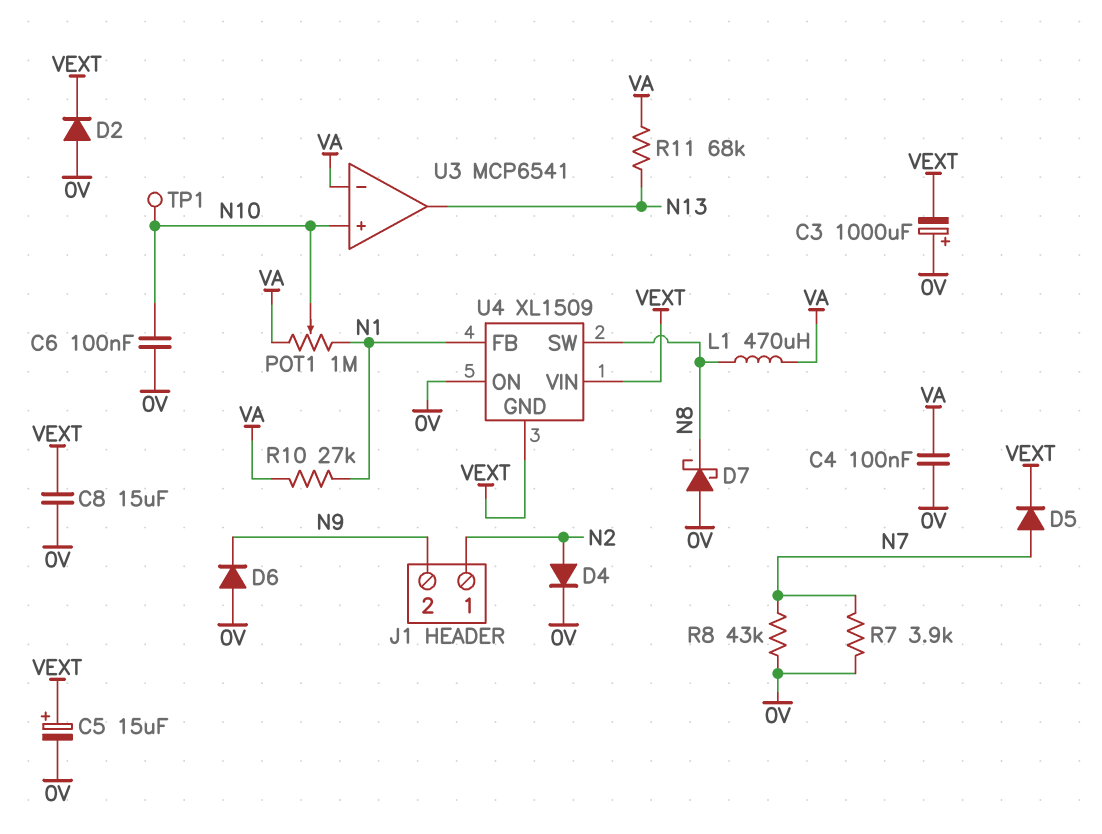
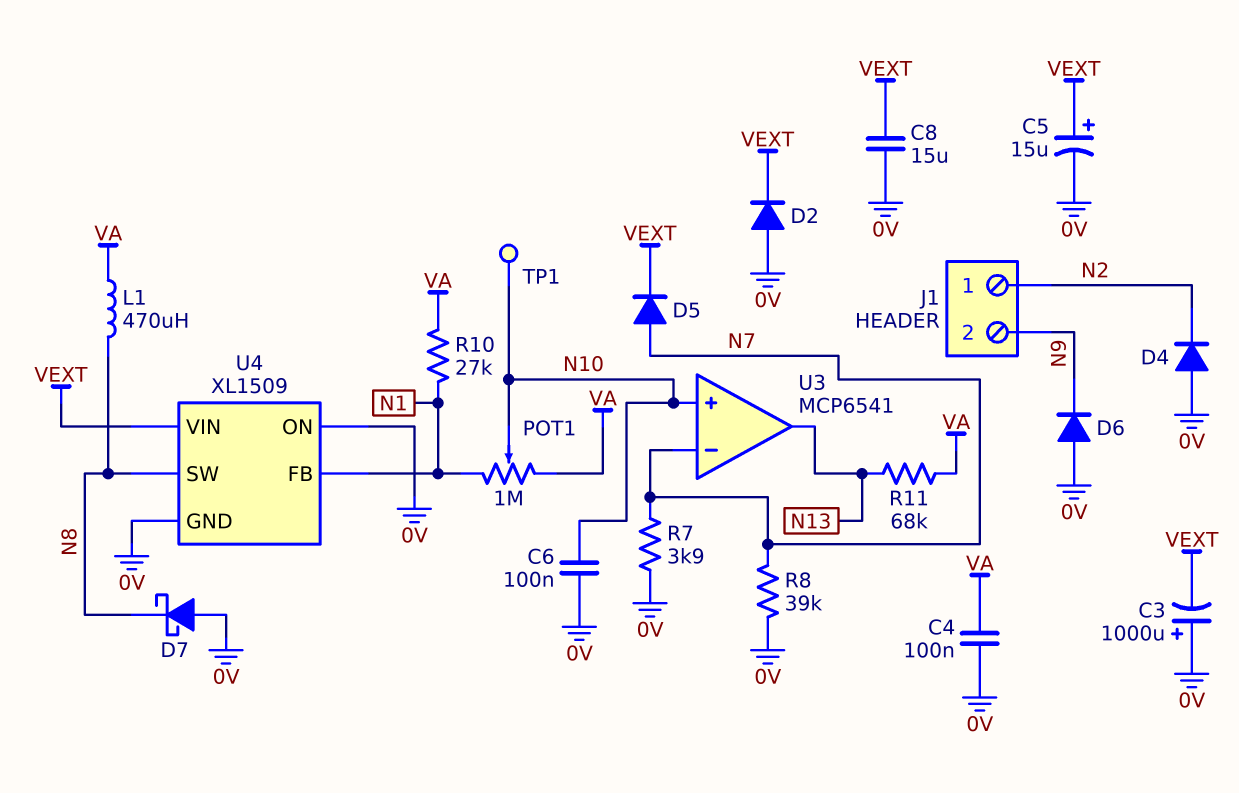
D4: diode (A N2, K 0V) -> diode (A 0V, K N2)
R8: 43k (0V, N7) -> 39k (0V, N7)
U3 pin in-: VA -> N7
U4 pin GND: VEXT -> 0V

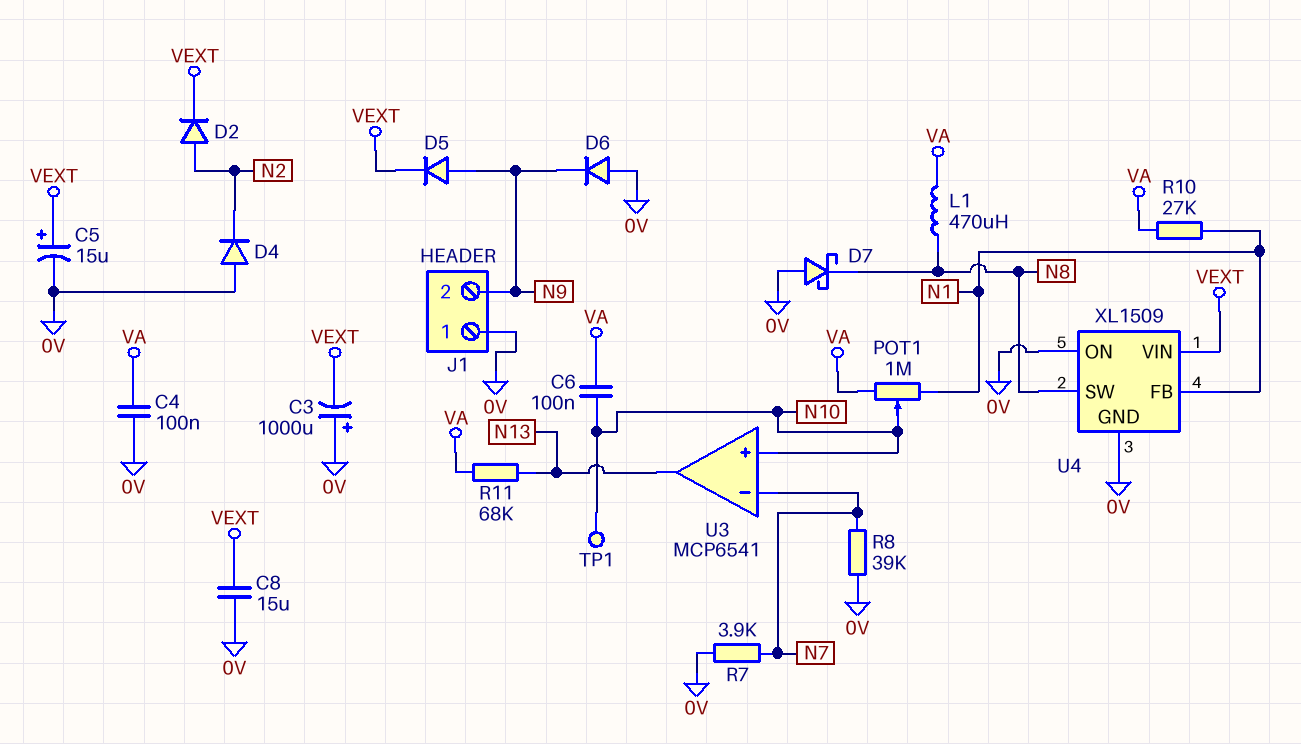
C6: 100nF (0V, N10) -> 100nF (N10, VA)
D2: diode (A 0V, K VEXT) -> diode (A N2, K VEXT)
D5: diode (A N7, K VEXT) -> diode (A N9, K VEXT)
J1 pin 1: N2 -> 0V

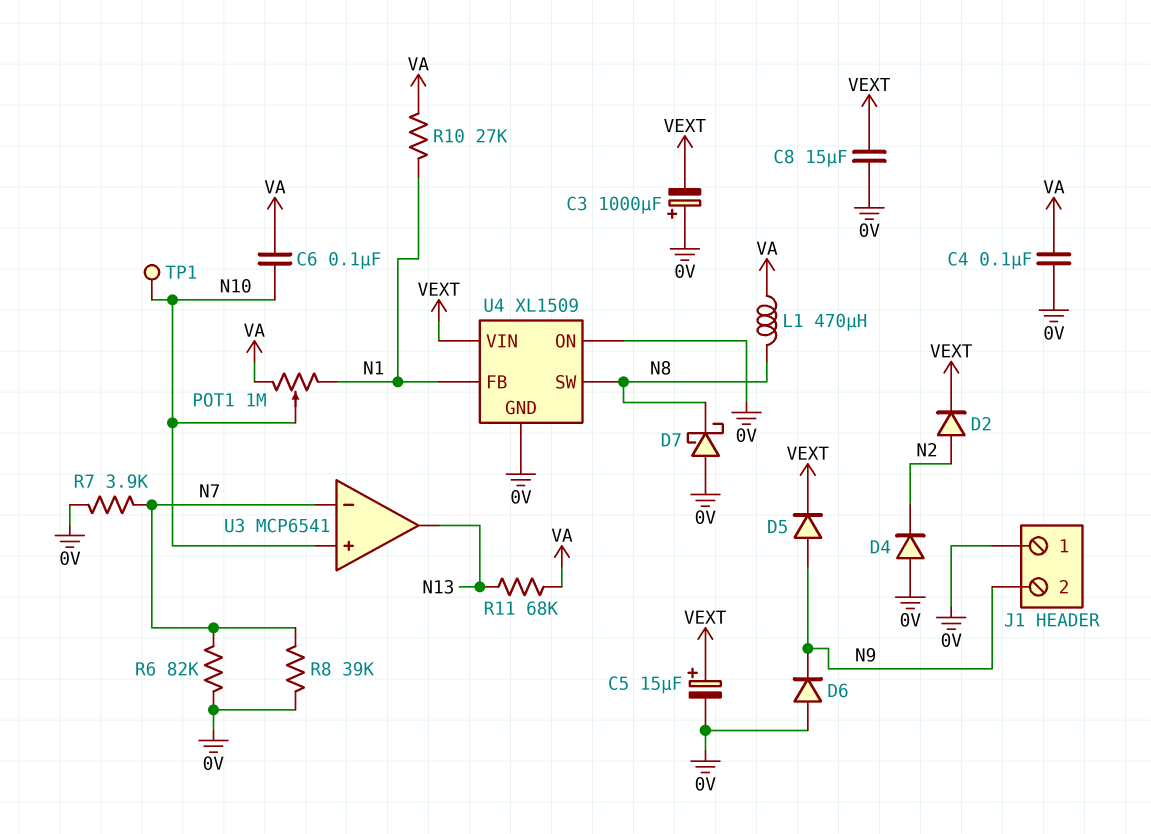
R6: none -> 82k (0V, N7)

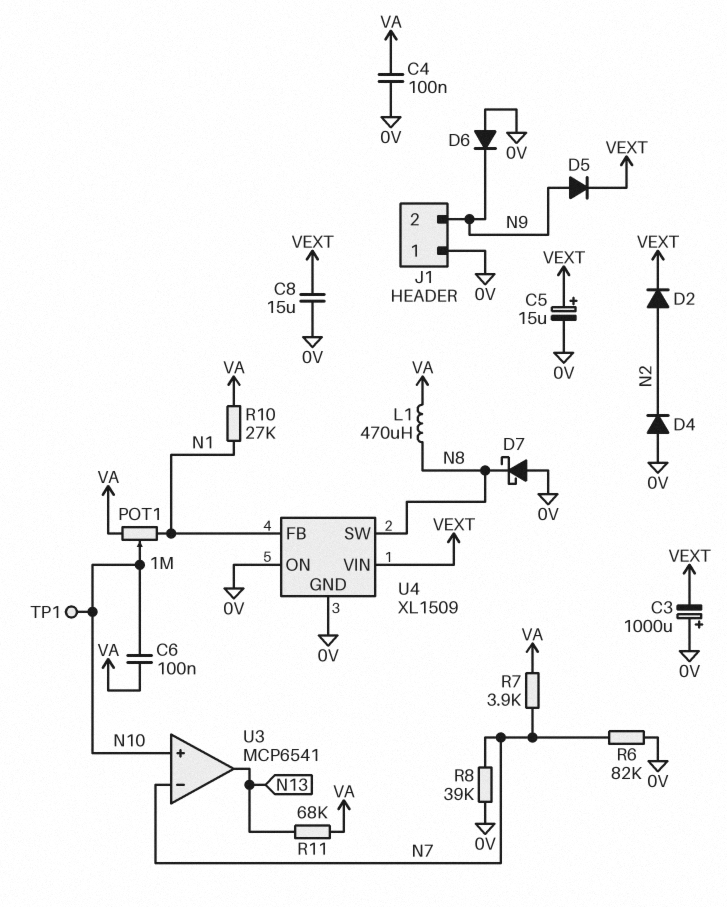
R7: 3.9k (0V, N7) -> 3.9k (N7, VA)

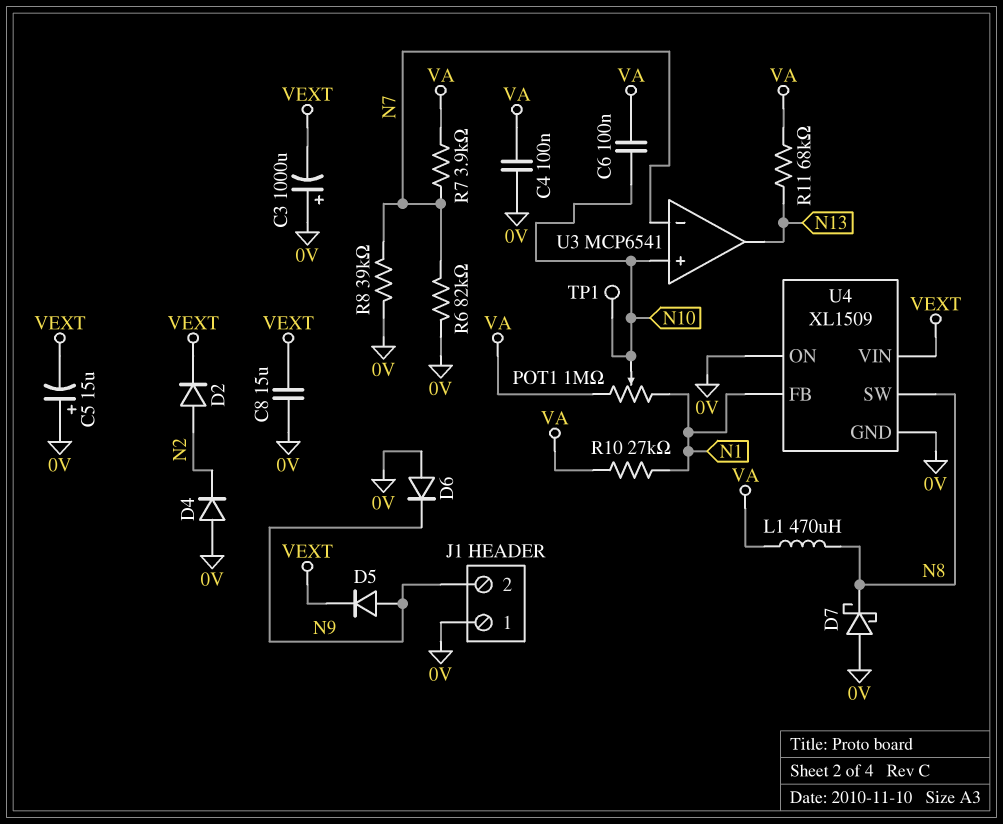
C5: 15uF (plus VEXT, minus 0V) -> 15uF (plus 0V, minus VEXT)

